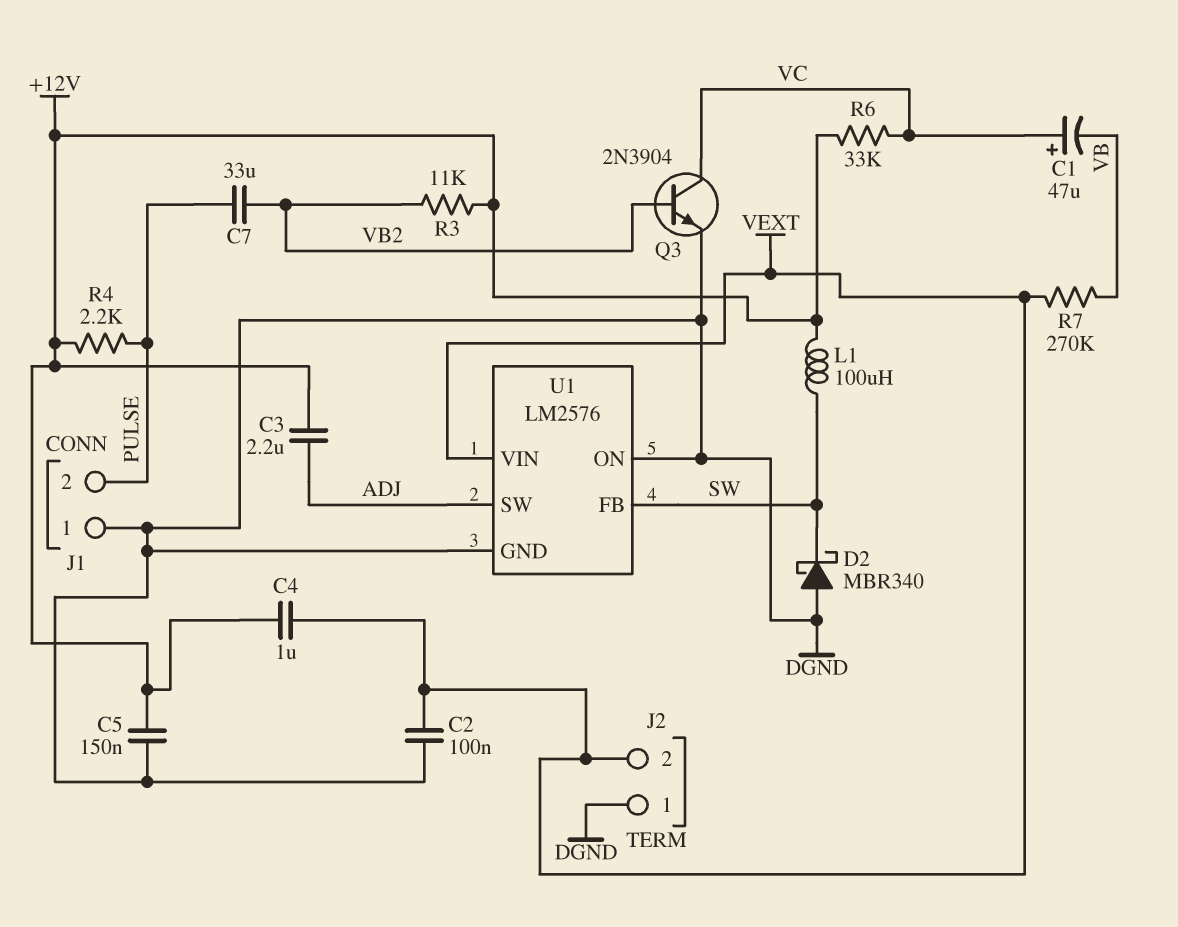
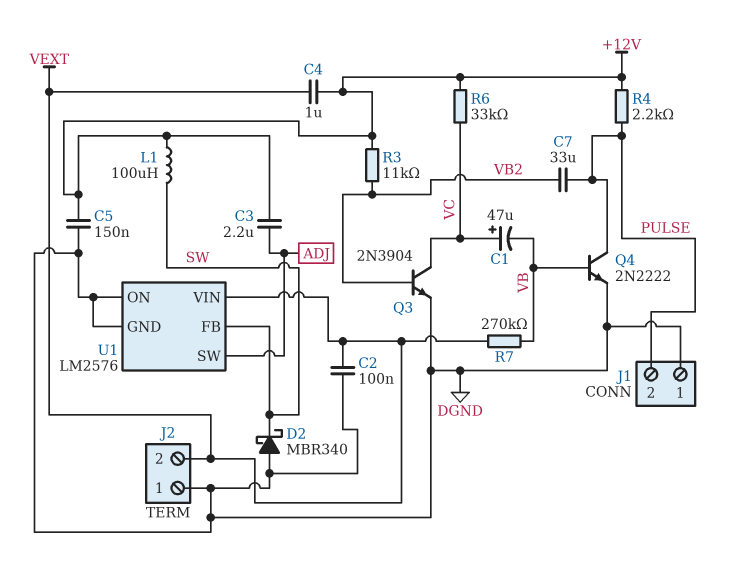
Q4: none -> NPN 2N2222 (B VB, C PULSE, E DGND)

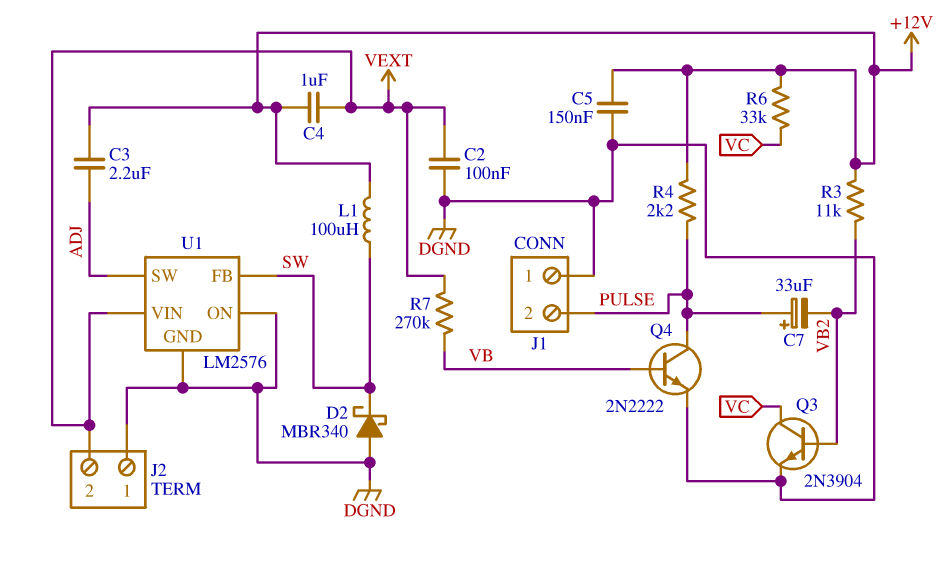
C1: 47uF (plus VC, minus VB) -> none
C7: 33uF (PULSE, VB2) -> 33uF (plus PULSE, minus VB2)

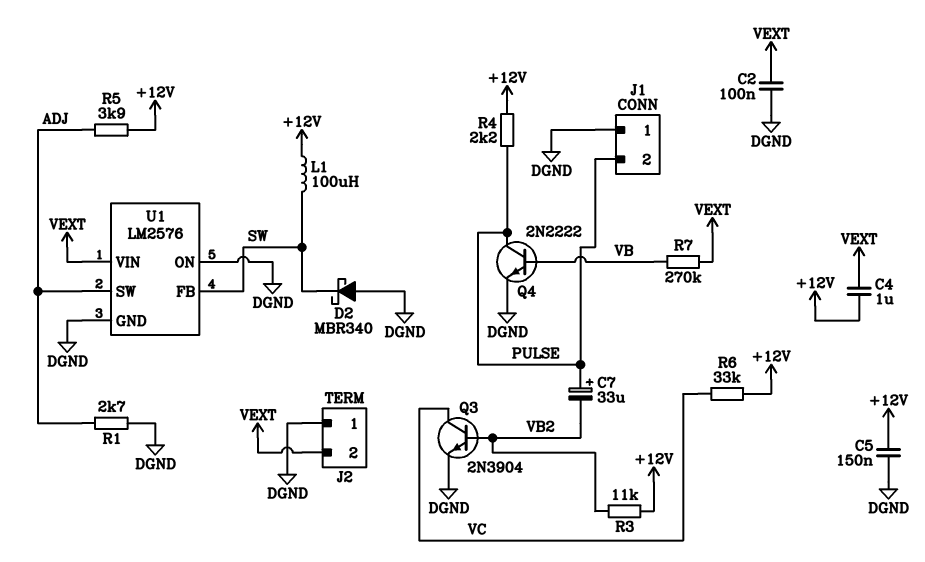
C3: 2.2uF (+12V, ADJ) -> none
R1: none -> 2.7k (ADJ, DGND)
R5: none -> 3.9k (+12V, ADJ)

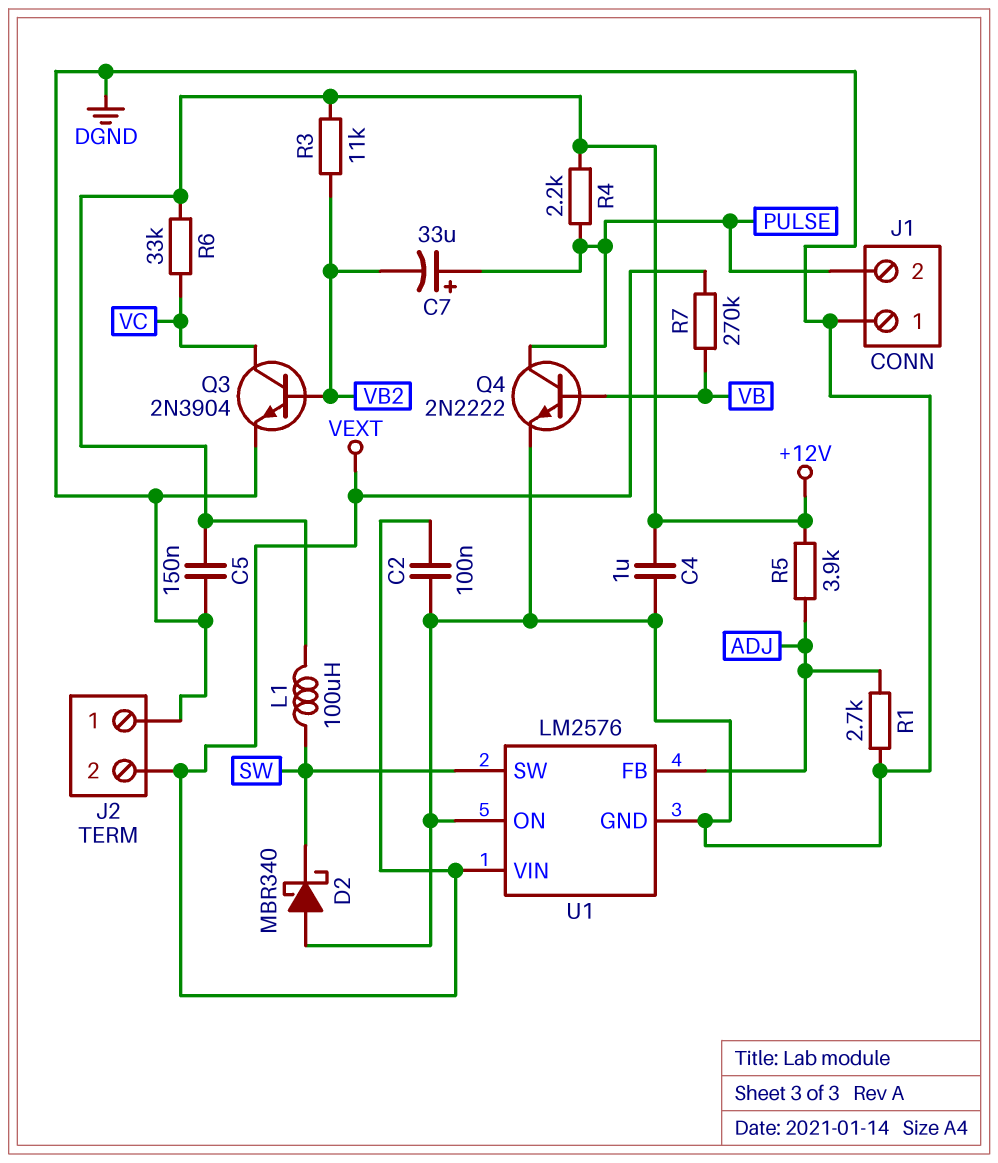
C4: 1uF (+12V, VEXT) -> 1uF (+12V, DGND)
U1 pin FB: SW -> ADJ
U1 pin SW: ADJ -> SW

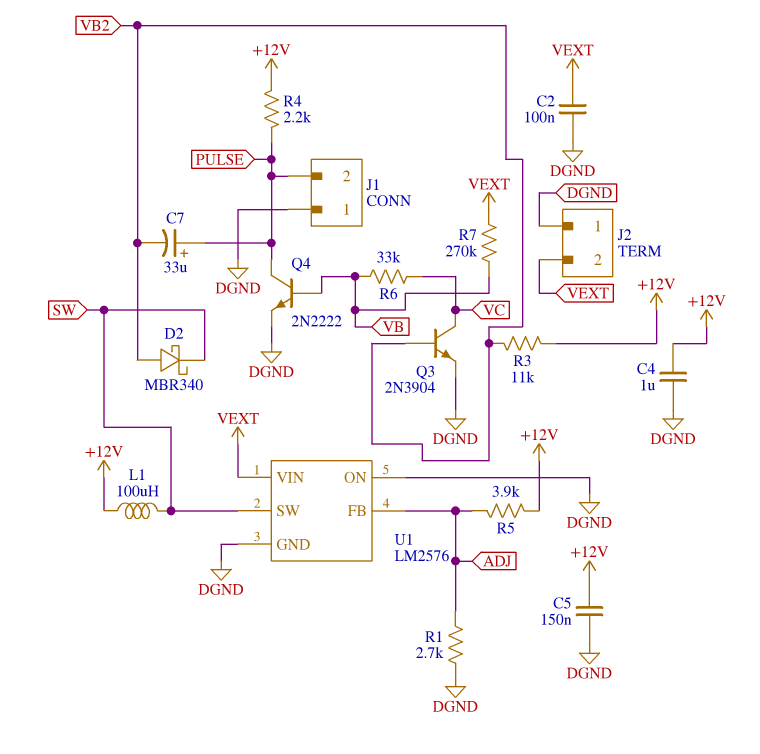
D2: schottky MBR340 (A DGND, K SW) -> schottky MBR340 (A VB2, K SW)
R6: 33k (+12V, VC) -> 33k (VB, VC)

